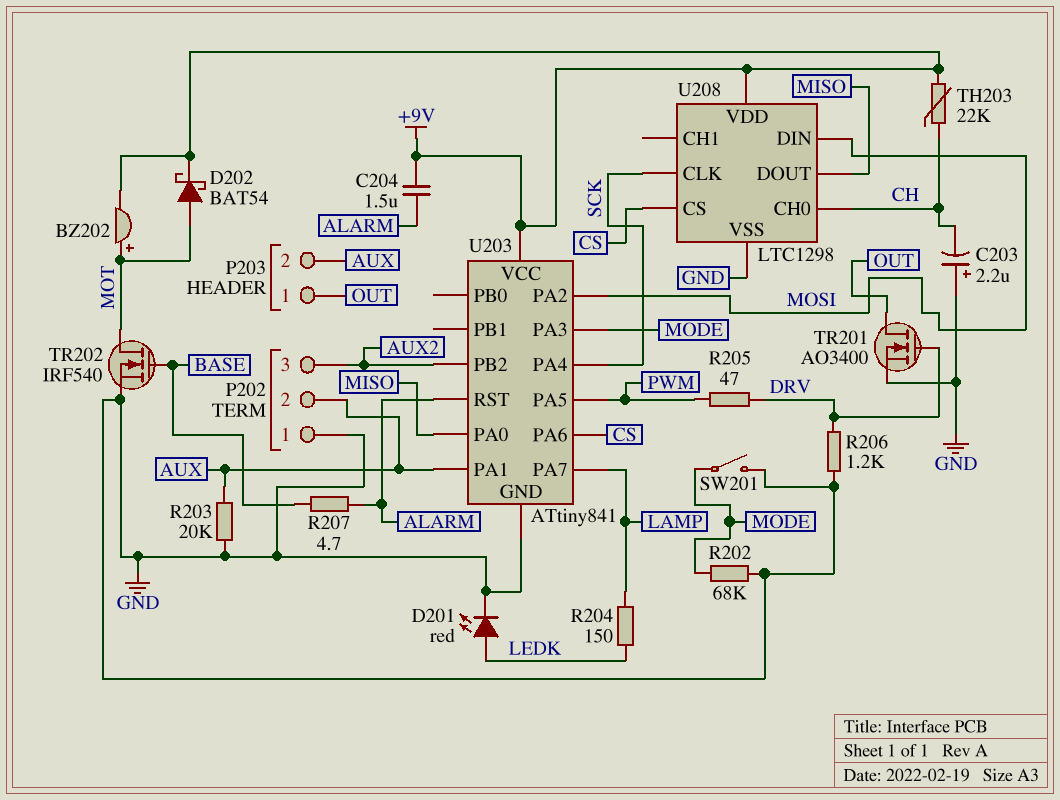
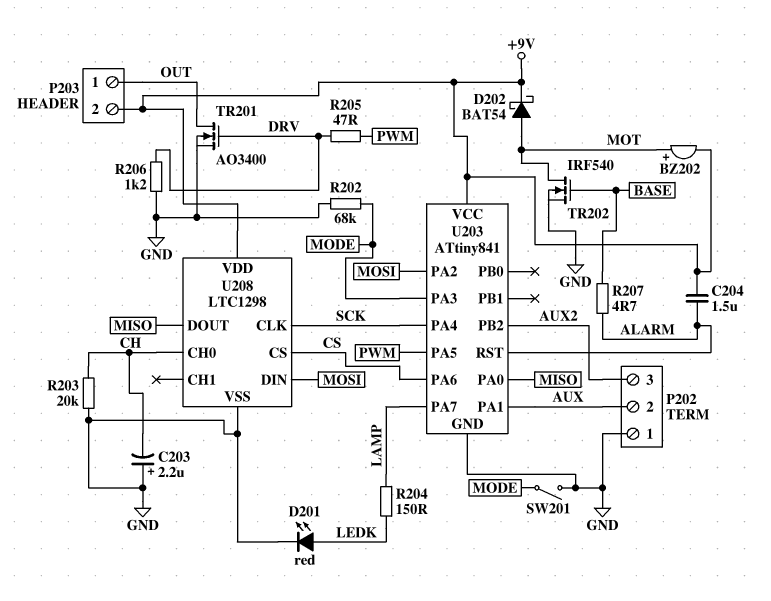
P203 pin 2: AUX -> +9V
R203: 20k (AUX, GND) -> 20k (CH, GND)
TH203: 22k (+9V, CH) -> none

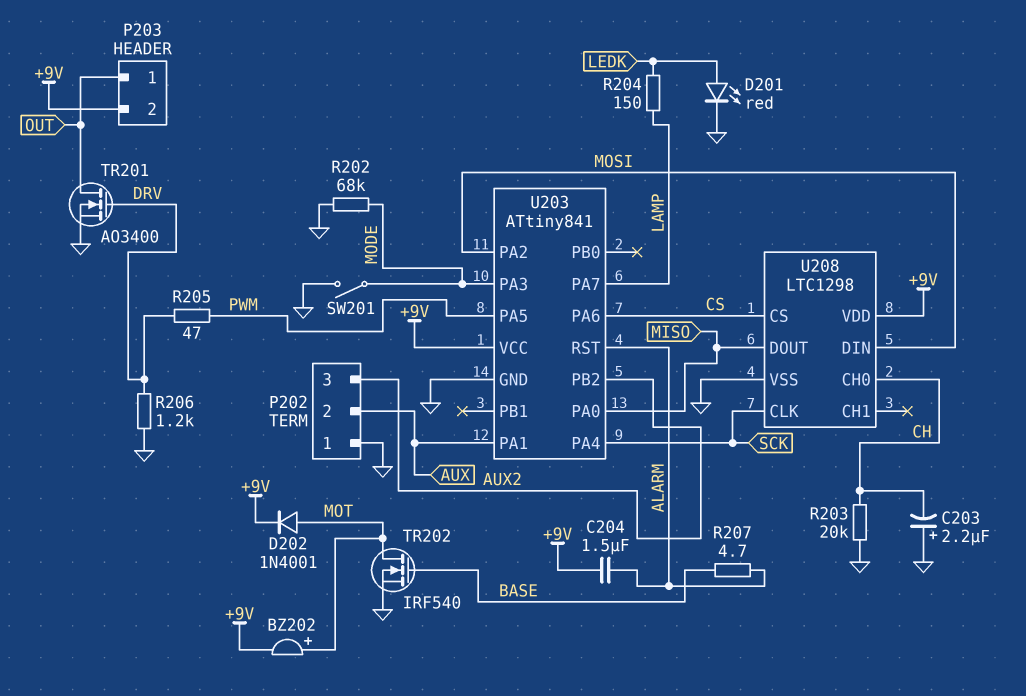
D202: schottky BAT54 (A MOT, K +9V) -> diode 1N4001 (A MOT, K +9V)

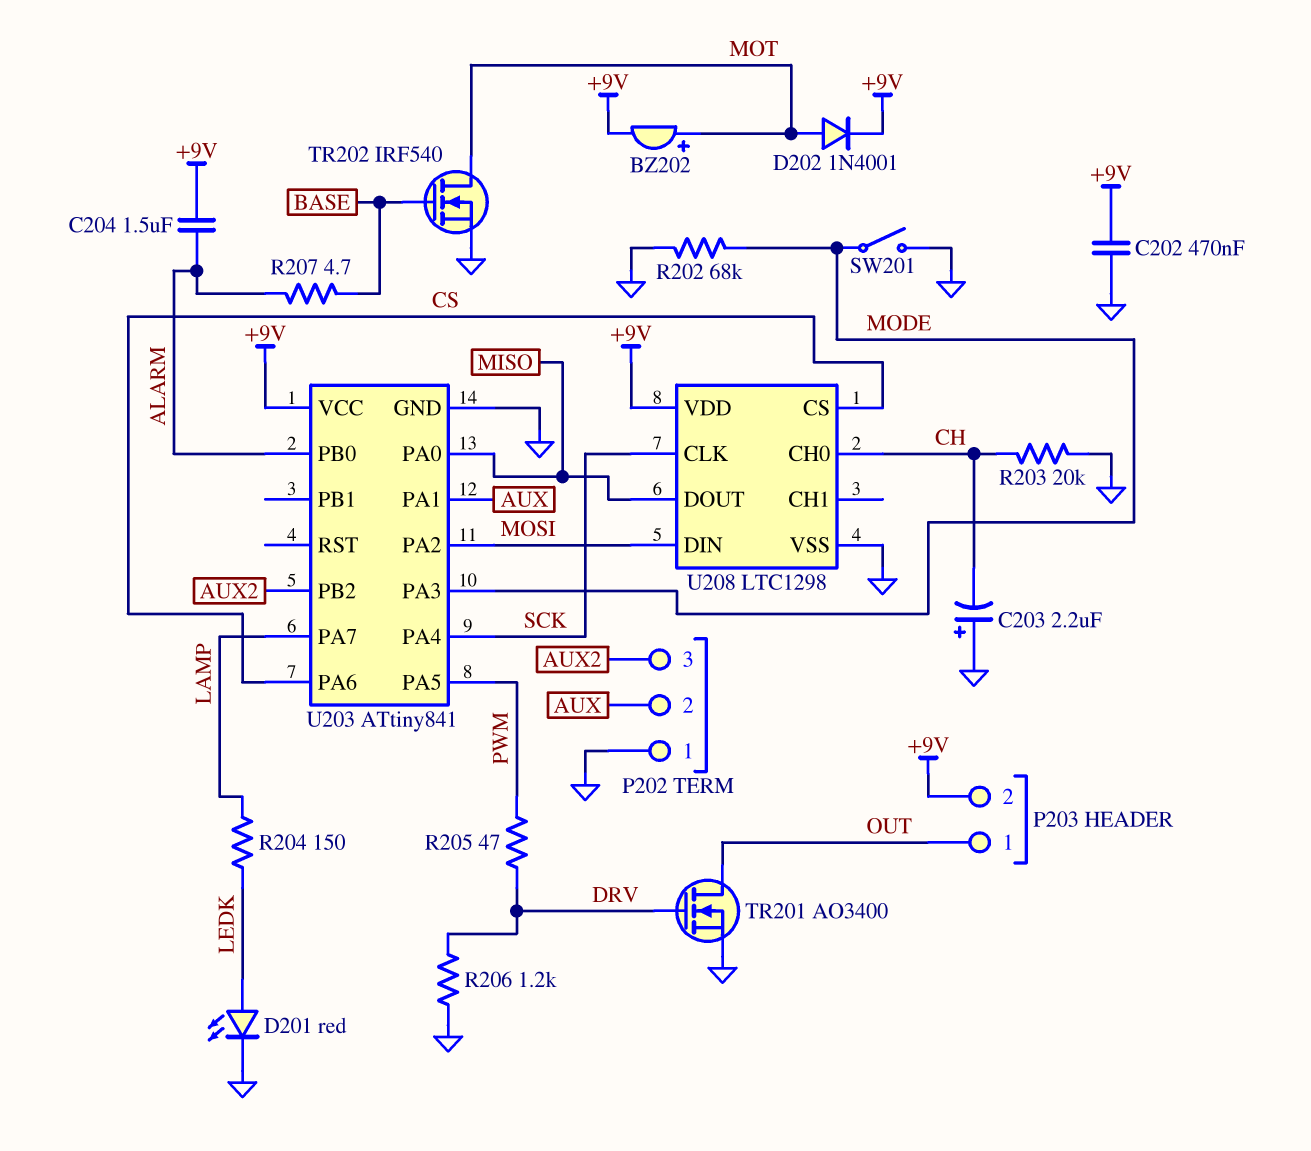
C202: none -> 470nF (+9V, GND)
U203 pin PB0: none -> ALARM
U203 pin RST: ALARM -> none

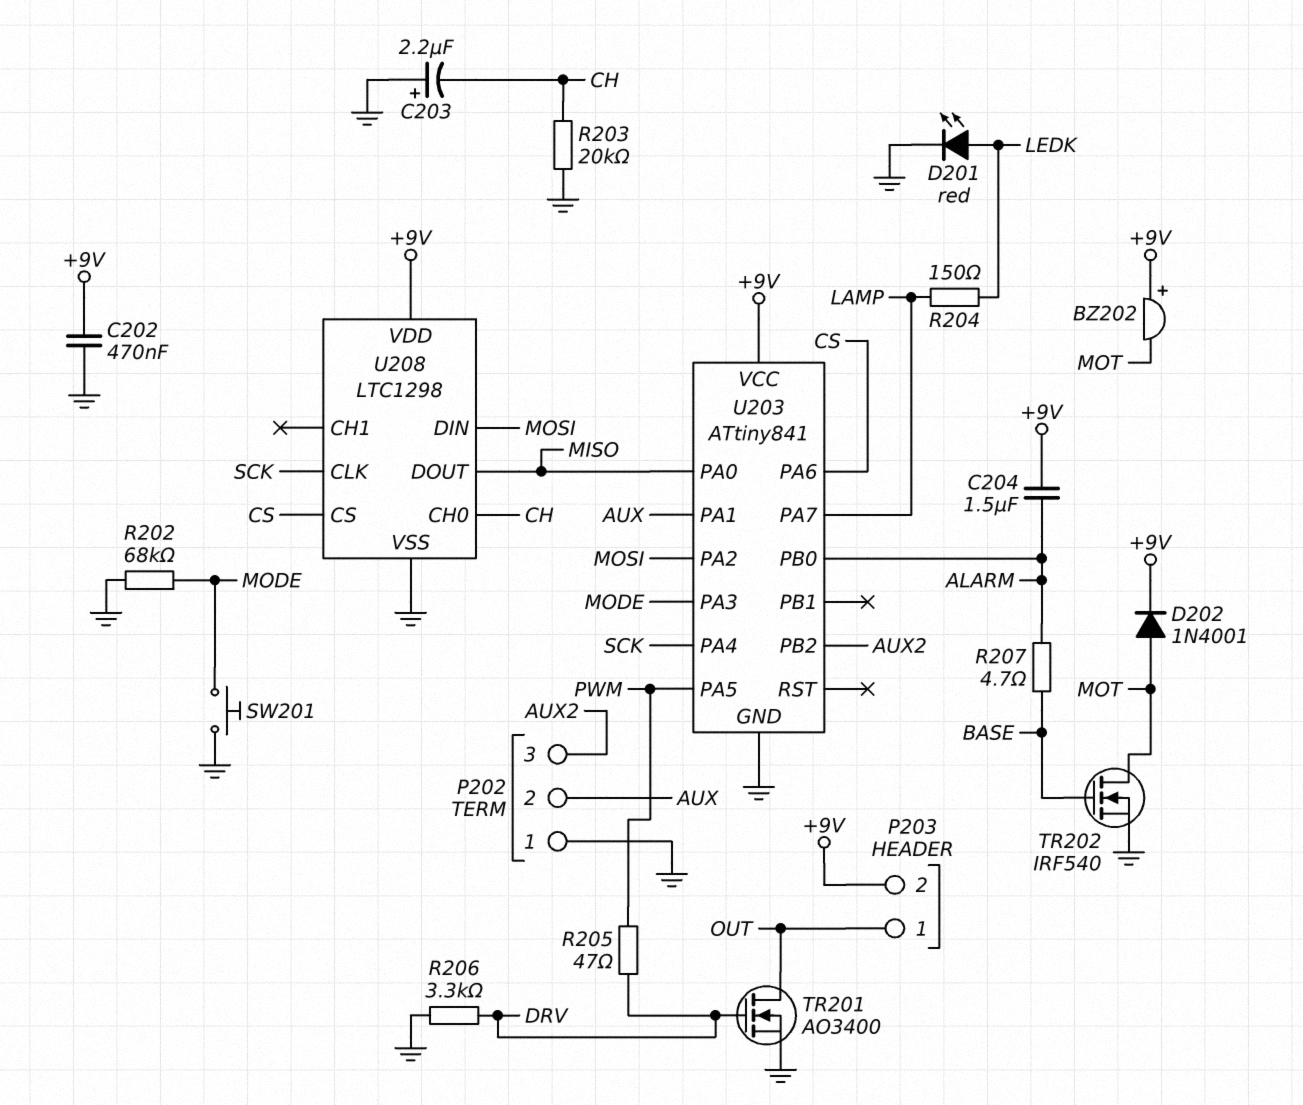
BZ202: buzzer (plus MOT, minus +9V) -> buzzer (plus +9V, minus MOT)
R206: 1.2k (DRV, GND) -> 3.3k (DRV, GND)
SW201: switch (GND, MODE) -> button (GND, MODE)

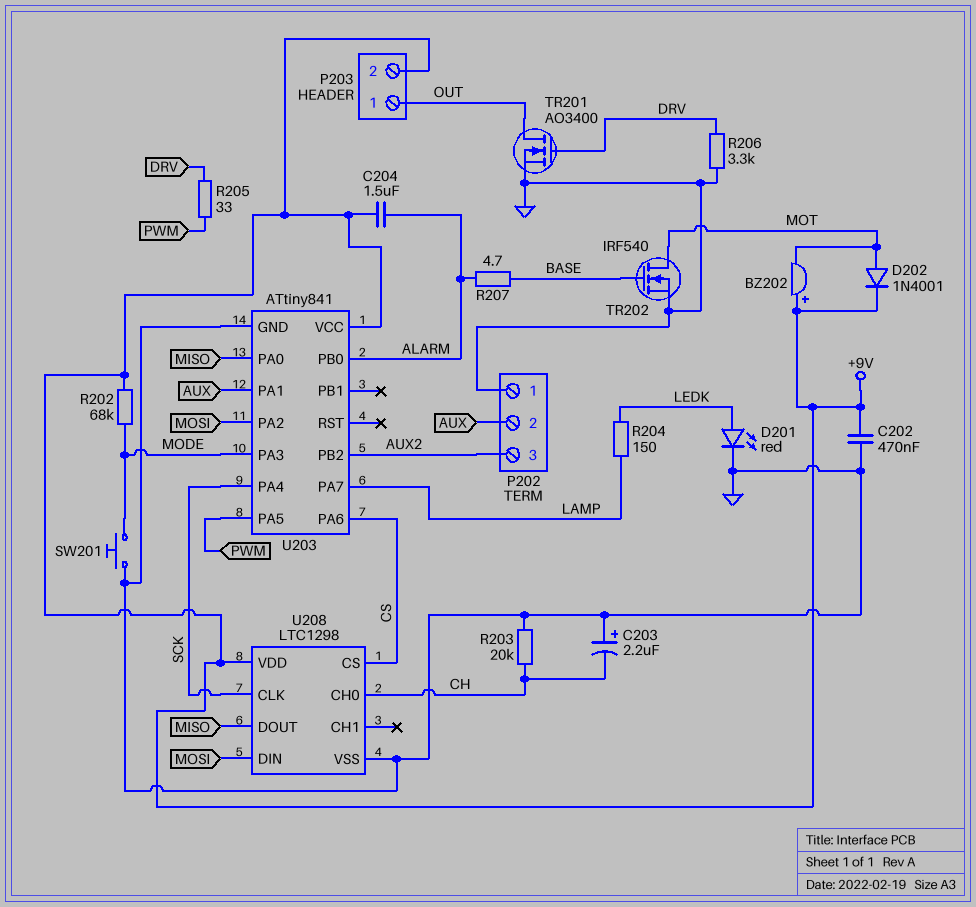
R202: 68k (GND, MODE) -> 68k (+9V, MODE)
R205: 47 (DRV, PWM) -> 33 (DRV, PWM)

